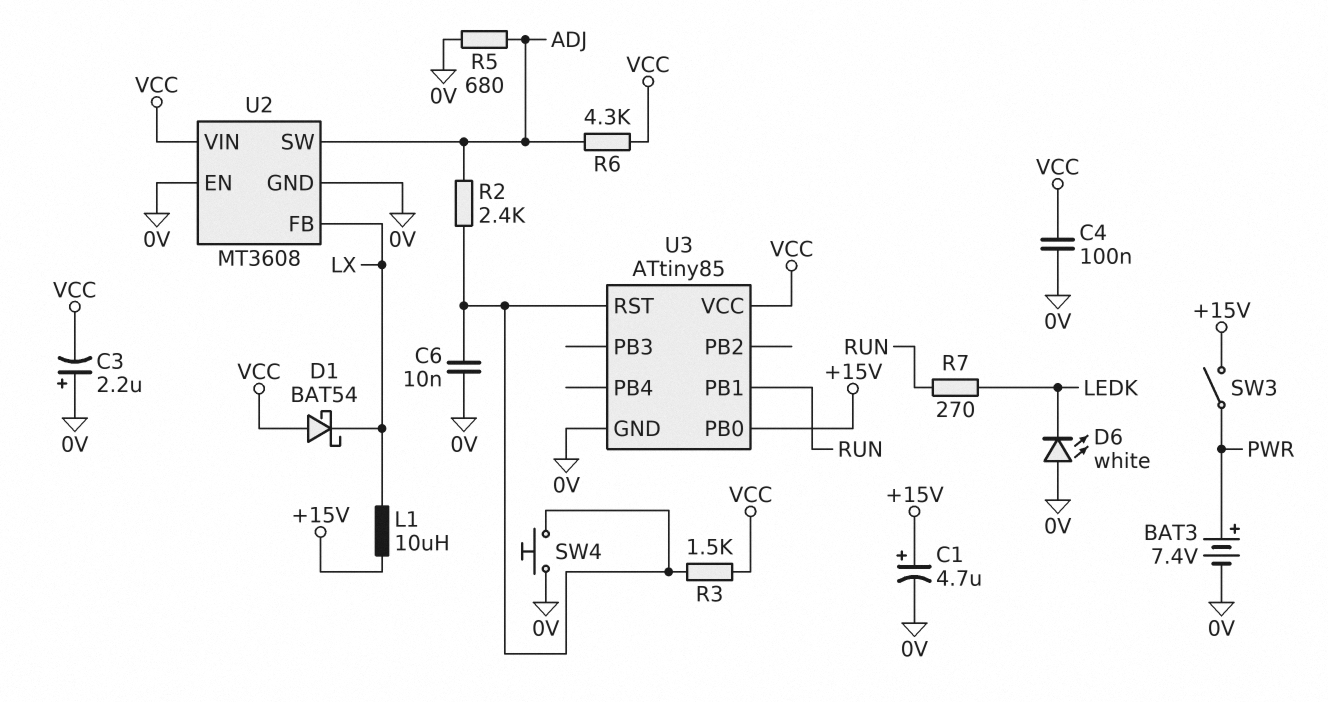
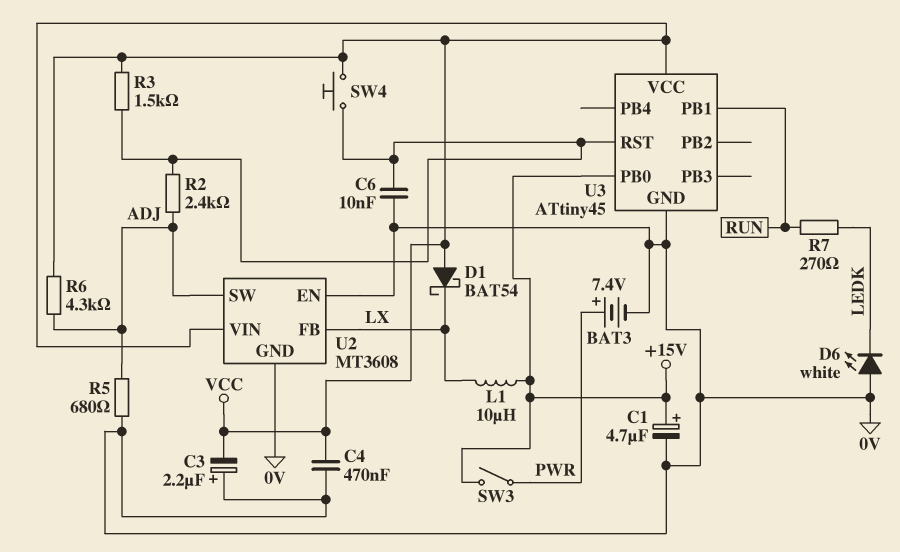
C4: 100nF (0V, VCC) -> 470nF (0V, VCC)
SW4: button (0V, U3/RST) -> button (U3/RST, VCC)
U3: ATtiny85 -> ATtiny45

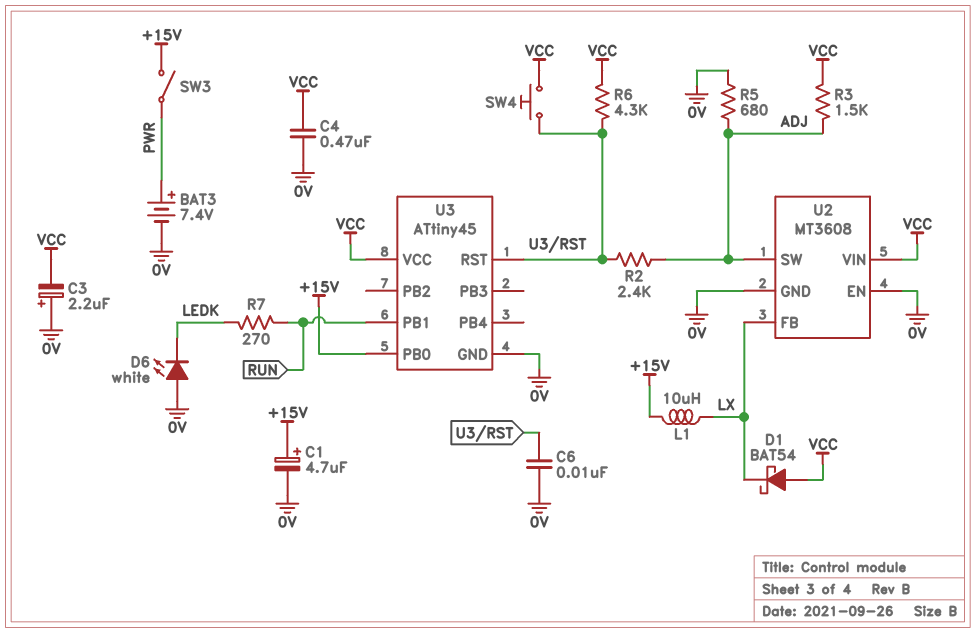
R3: 1.5k (U3/RST, VCC) -> 1.5k (ADJ, VCC)
R6: 4.3k (ADJ, VCC) -> 4.3k (U3/RST, VCC)

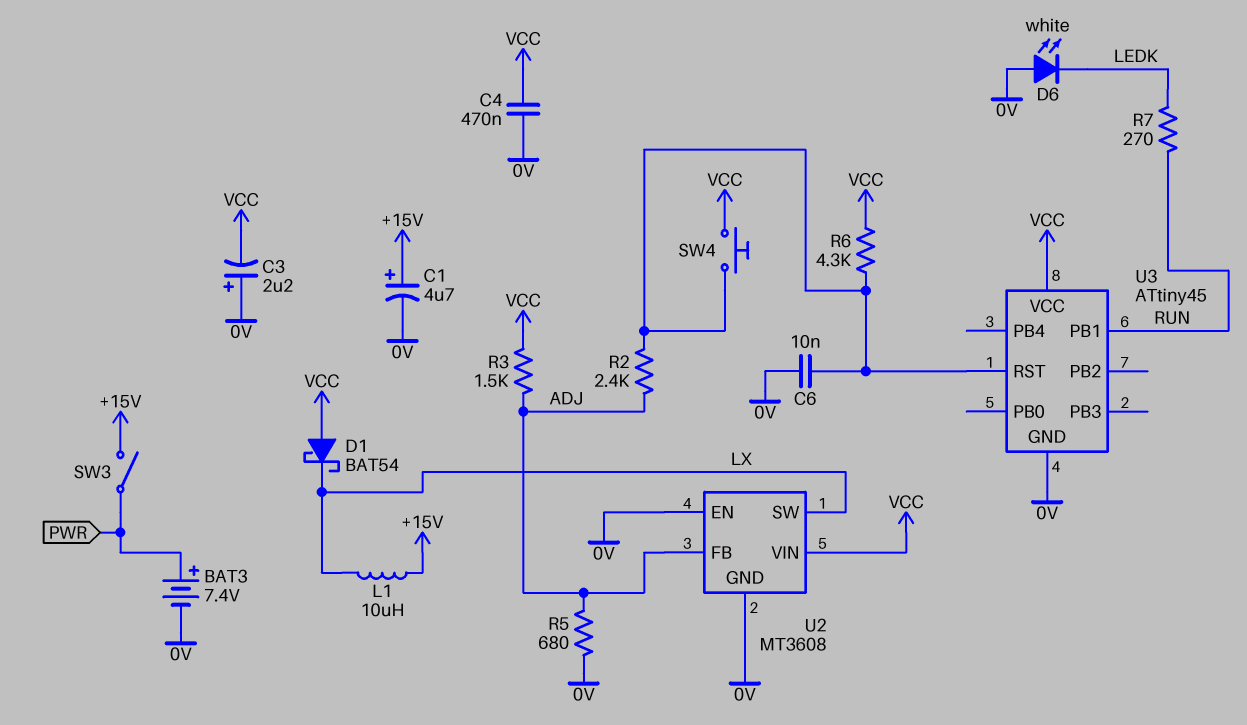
U2 pin FB: LX -> ADJ
U2 pin SW: ADJ -> LX
U3 pin PB0: +15V -> none

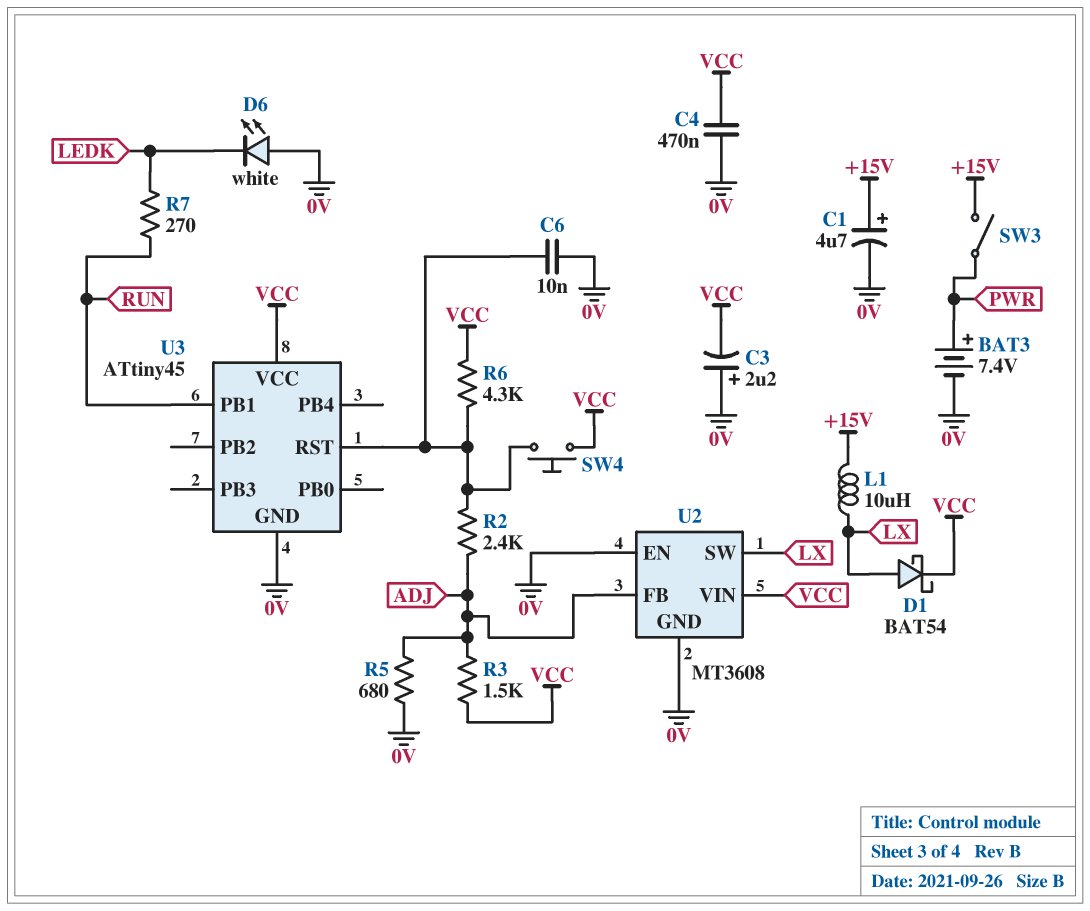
D1: schottky BAT54 (A VCC, K LX) -> schottky BAT54 (A LX, K VCC)

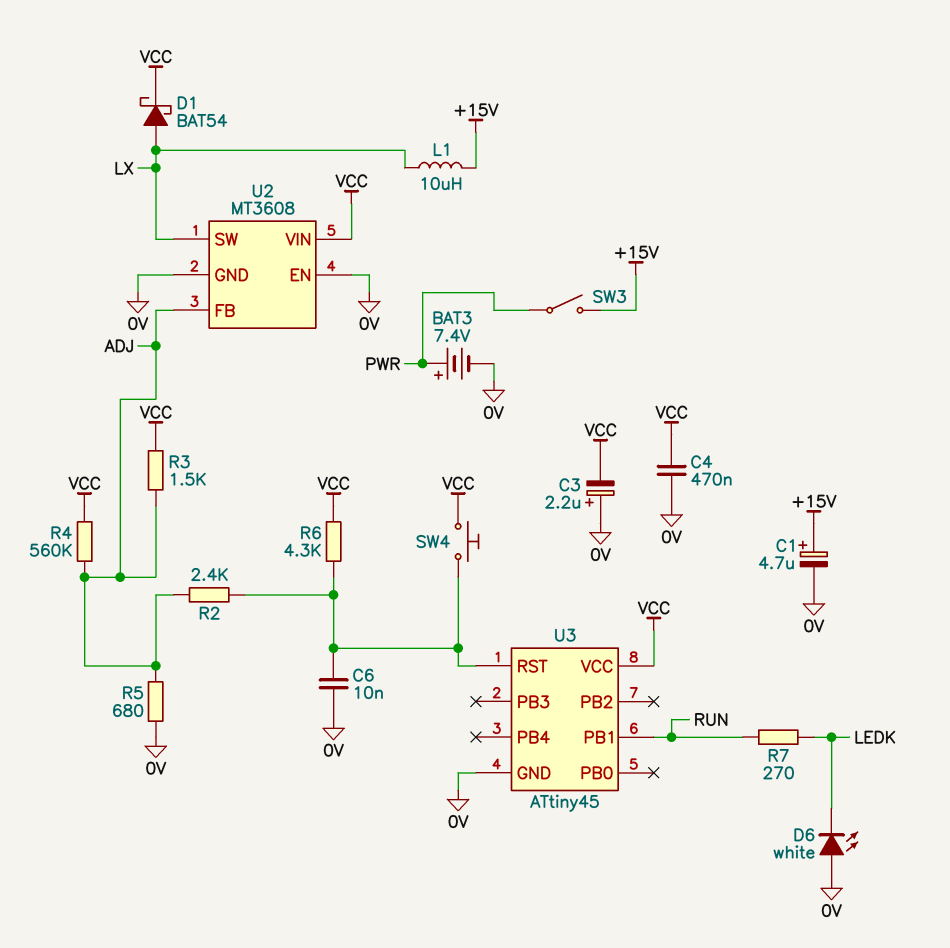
R4: none -> 560k (ADJ, VCC)

